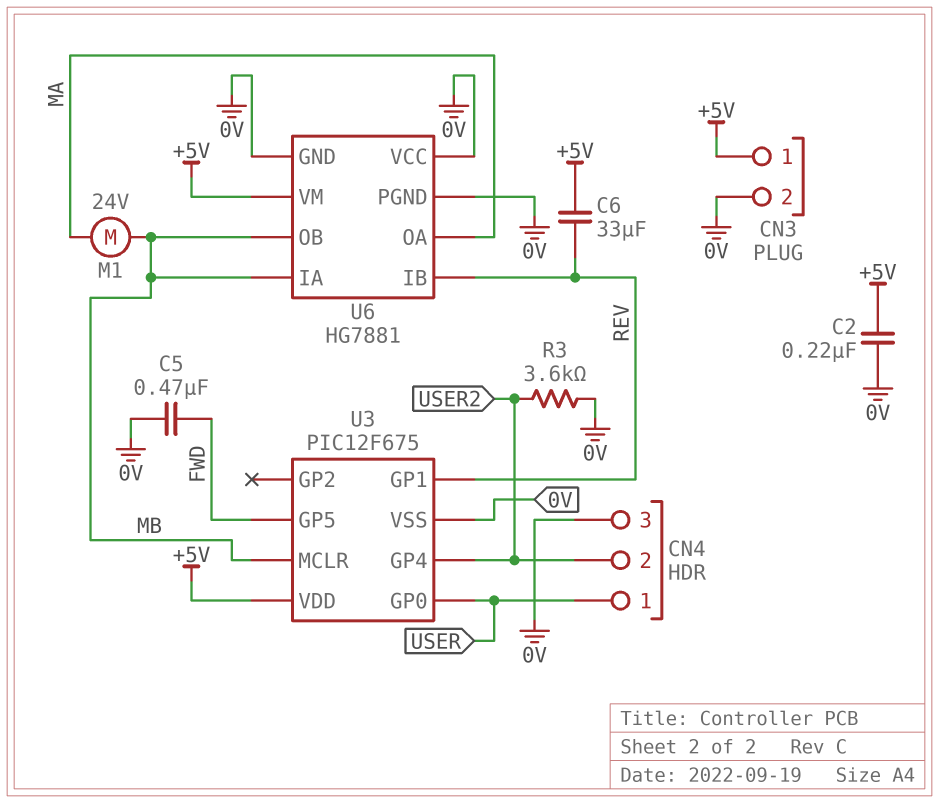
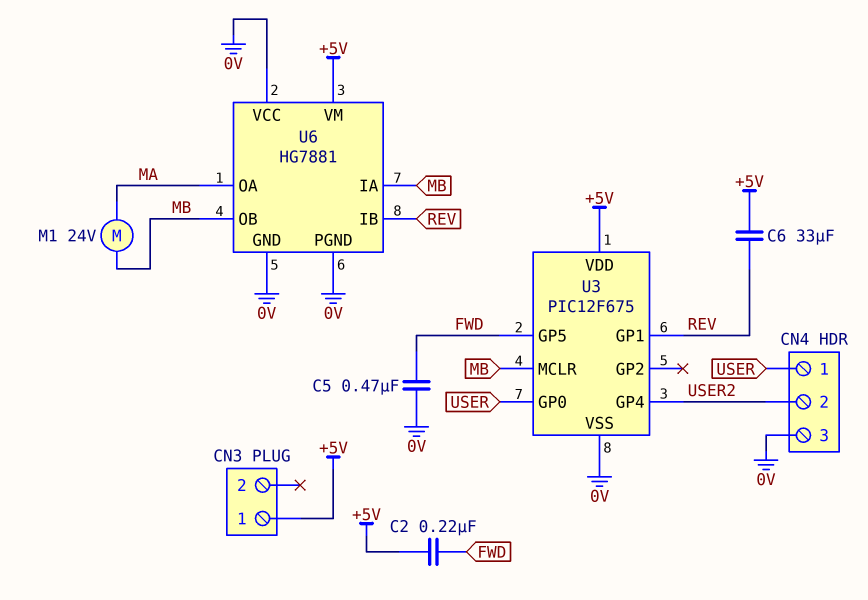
C2: 220nF (+5V, 0V) -> 220nF (+5V, FWD)
CN3 pin 2: 0V -> none
R3: 3.6k (0V, USER2) -> none

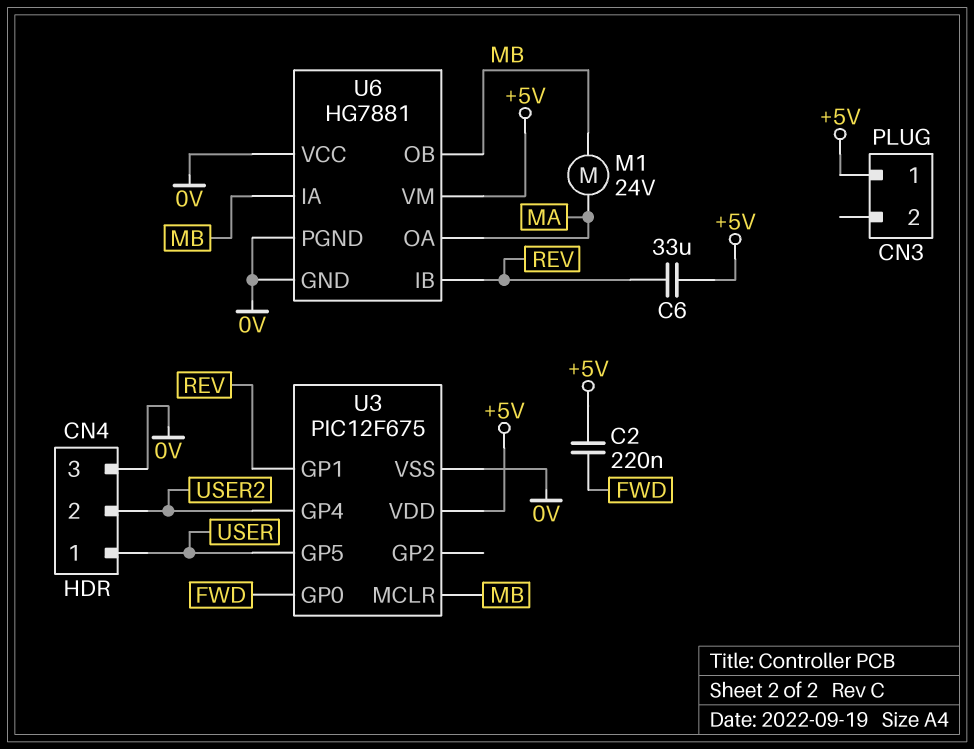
C5: 470nF (0V, FWD) -> none
U3 pin GP0: USER -> FWD
U3 pin GP5: FWD -> USER

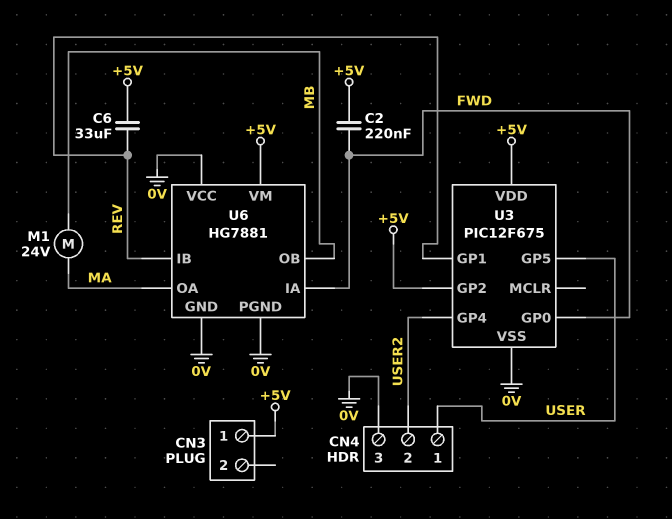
U3 pin GP2: none -> +5V
U3 pin MCLR: MB -> none
U6 pin IA: MB -> FWD

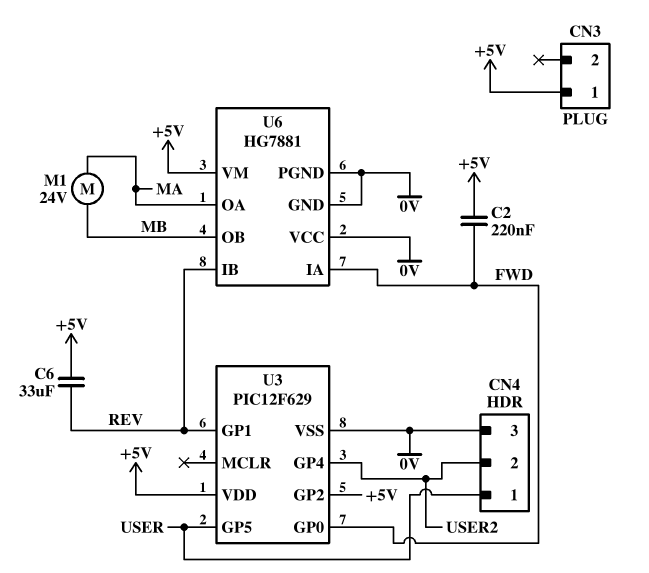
U3: PIC12F675 -> PIC12F629

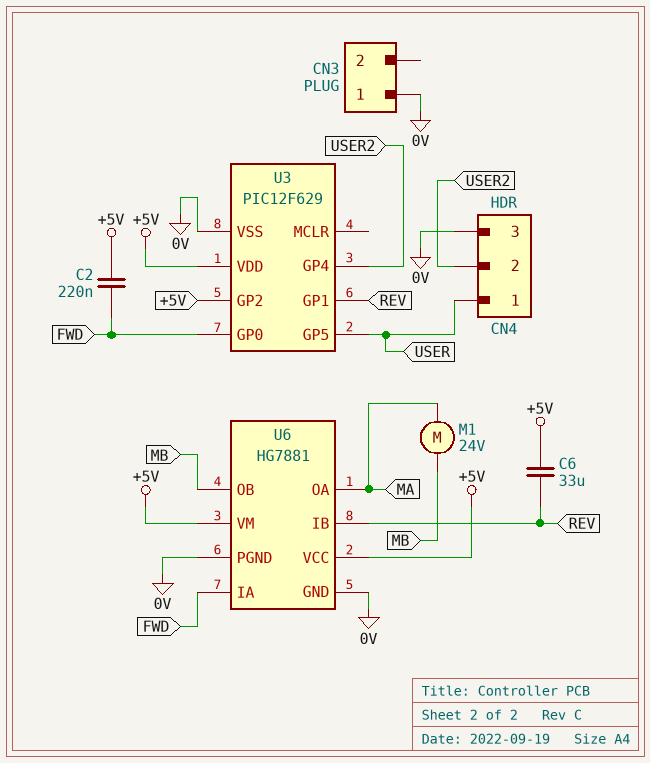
CN3 pin 1: +5V -> 0V
U6 pin VCC: 0V -> +5V

